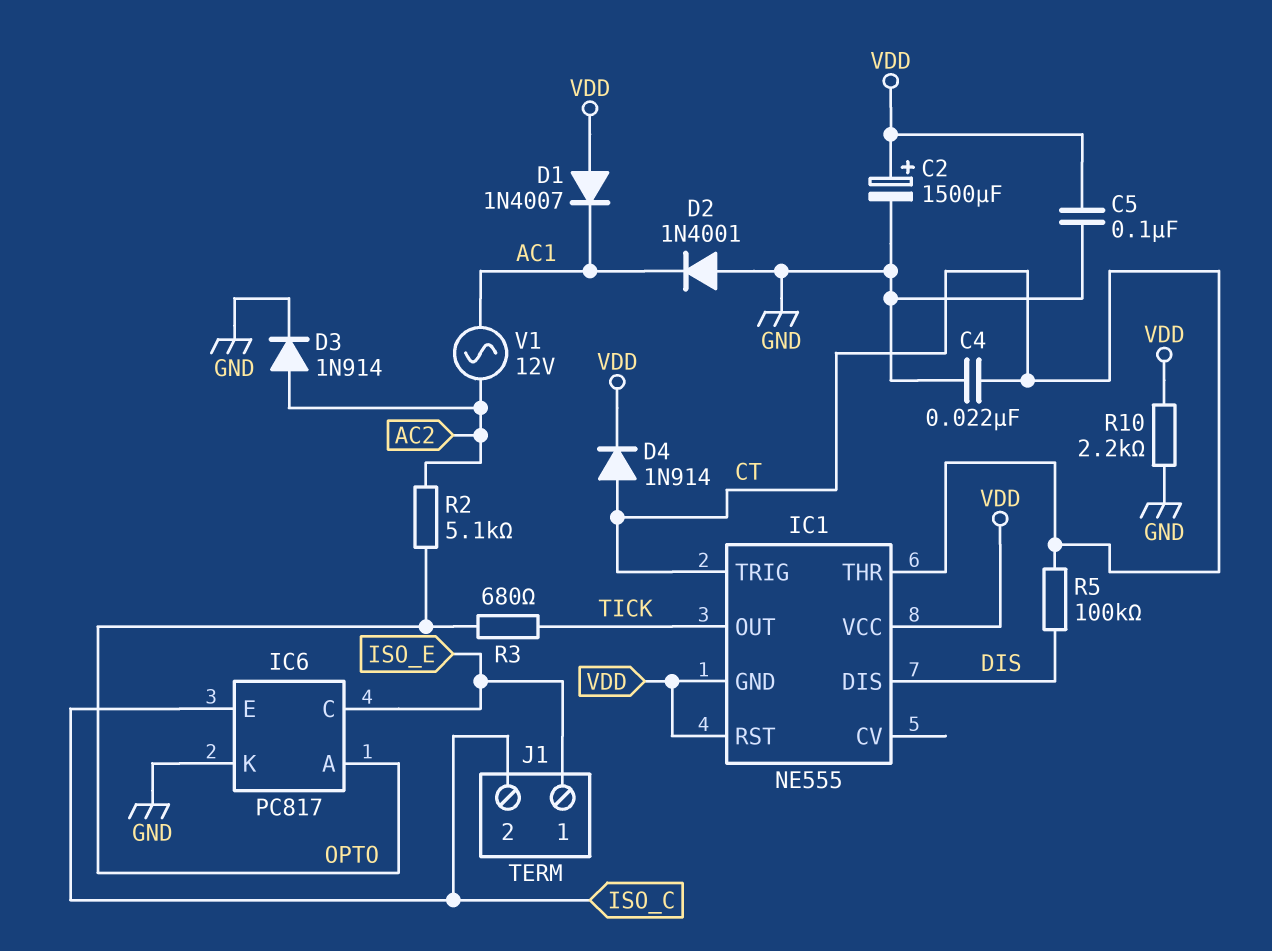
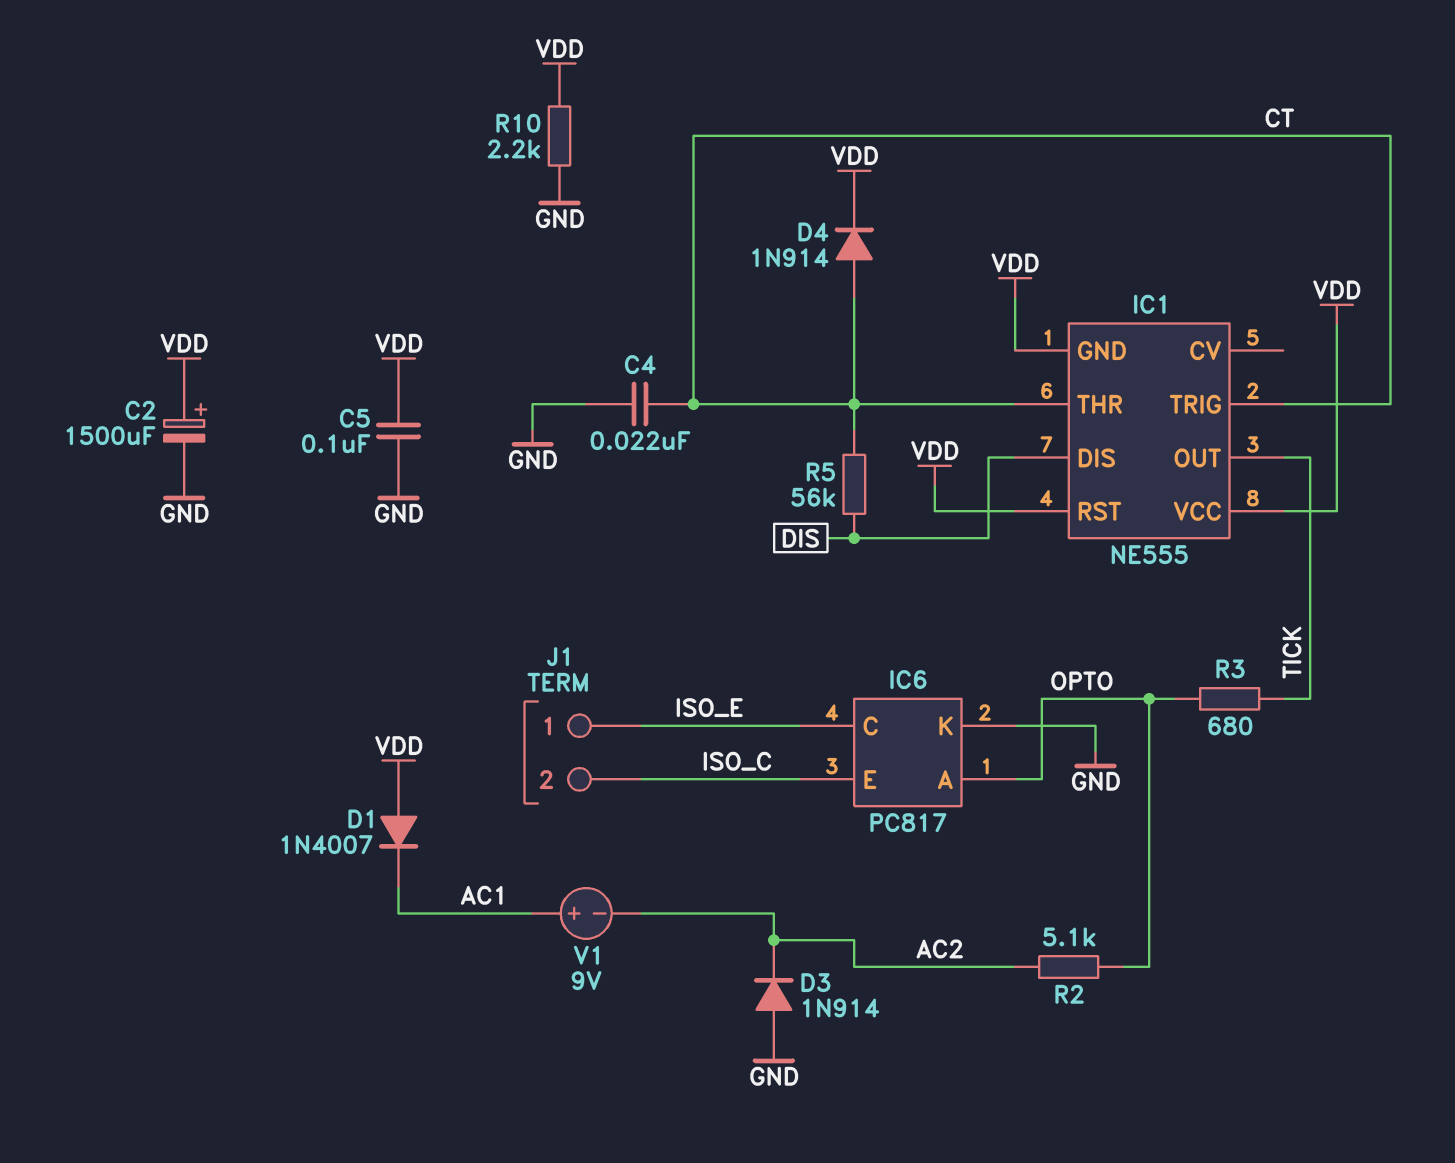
D2: diode 1N4001 (A GND, K AC1) -> none
D3: diode 1N914 (A AC2, K GND) -> diode 1N914 (A GND, K AC2)
R5: 100k (CT, DIS) -> 56k (CT, DIS)
V1: AC 12V (AC1, AC2) -> 9V (plus AC1, minus AC2)

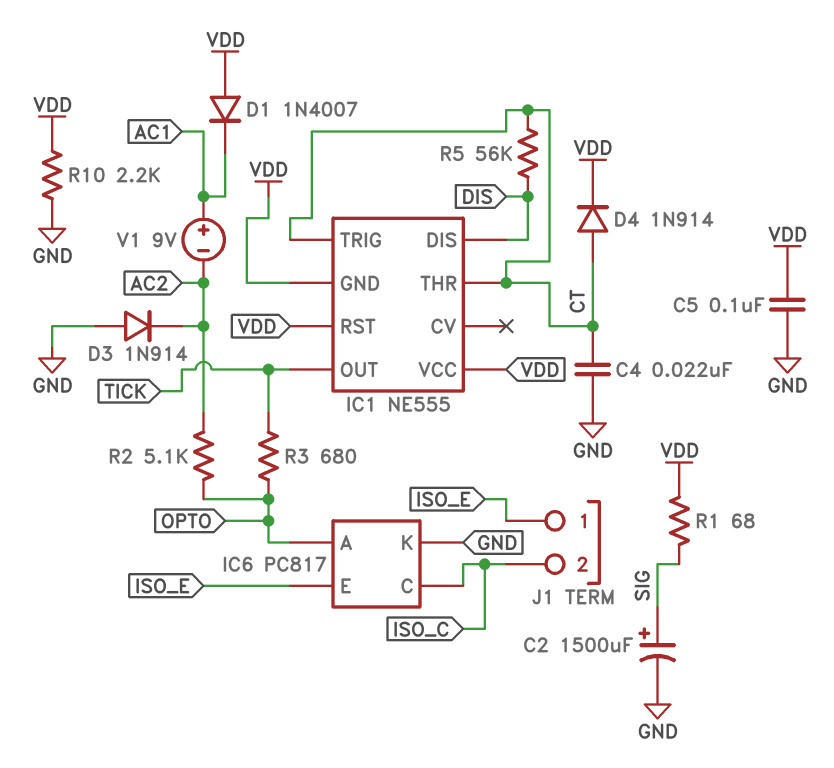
C2: 1500uF (plus VDD, minus GND) -> 1500uF (plus SIG, minus GND)
IC6 pin C: ISO_E -> ISO_C
IC6 pin E: ISO_C -> ISO_E
R1: none -> 68 (SIG, VDD)

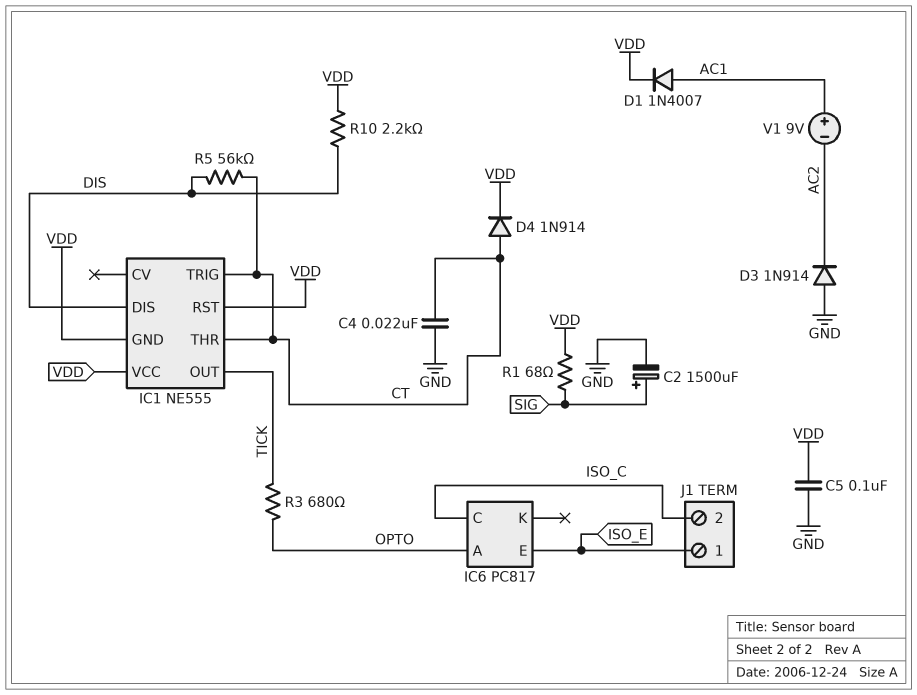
D1: diode 1N4007 (A VDD, K AC1) -> diode 1N4007 (A AC1, K VDD)
IC6 pin K: GND -> none
R2: 5.1k (AC2, OPTO) -> none
R10: 2.2k (GND, VDD) -> 2.2k (DIS, VDD)

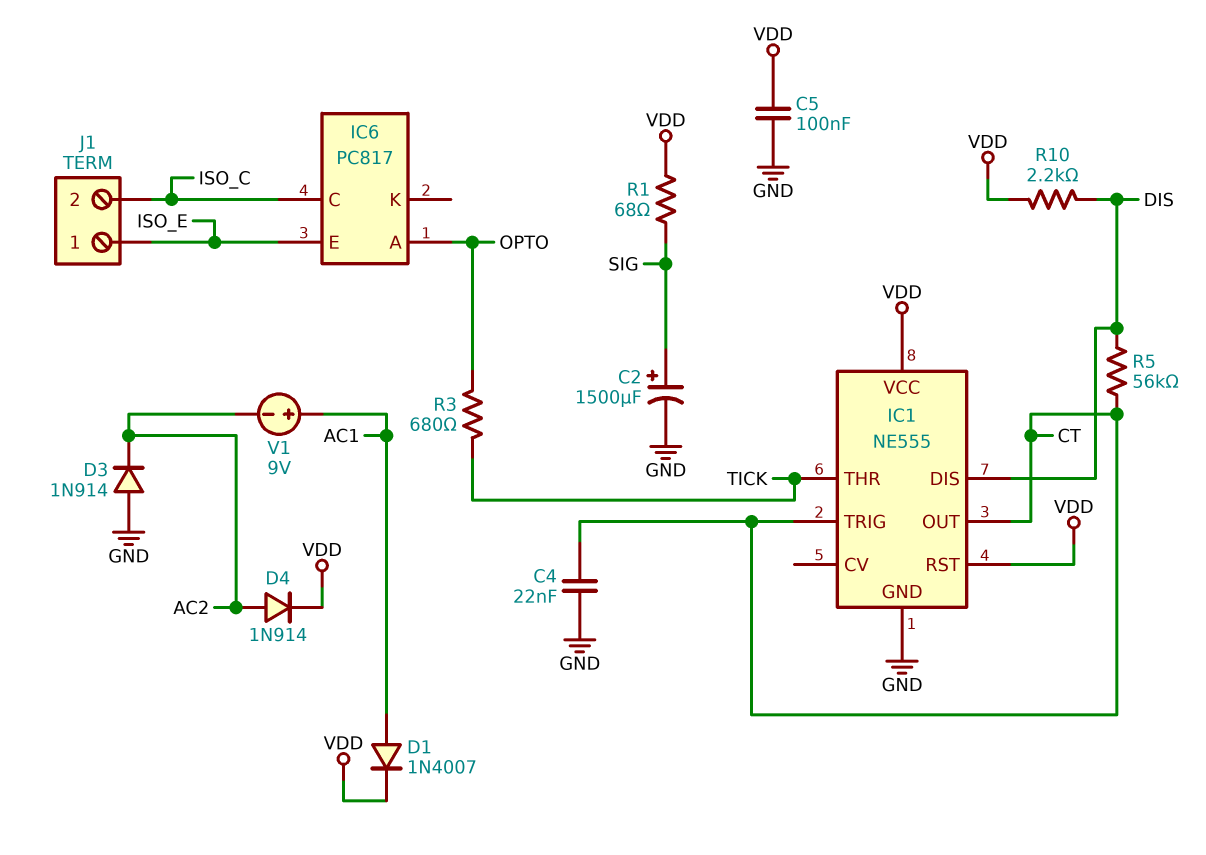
D4: diode 1N914 (A CT, K VDD) -> diode 1N914 (A AC2, K VDD)
IC1 pin GND: VDD -> GND
IC1 pin OUT: TICK -> CT
IC1 pin THR: CT -> TICK

